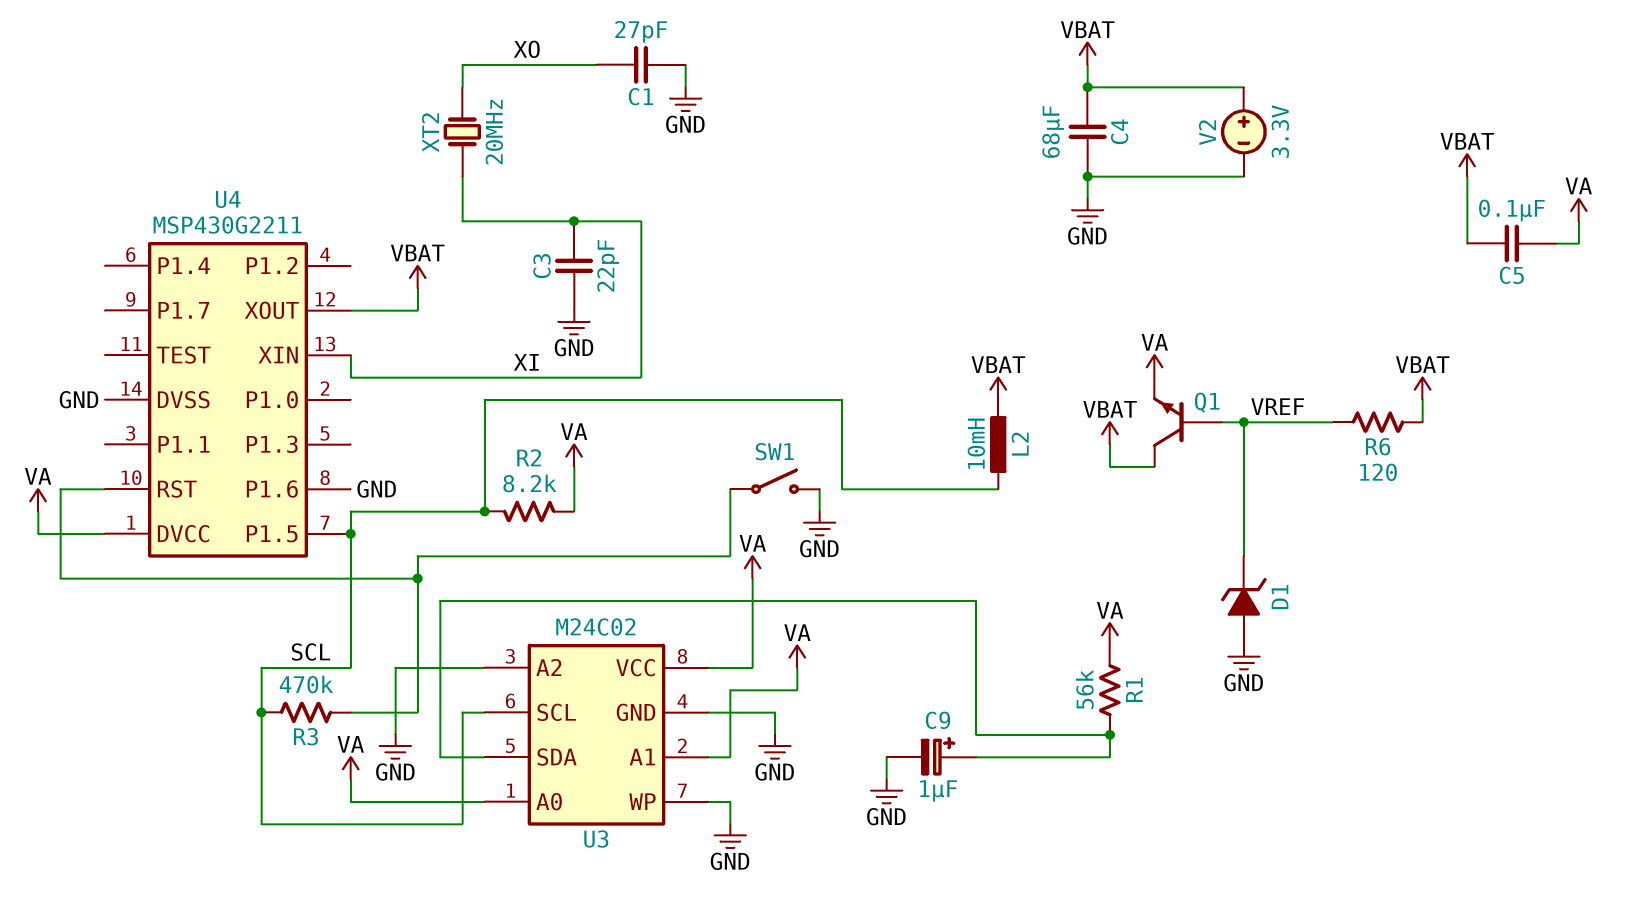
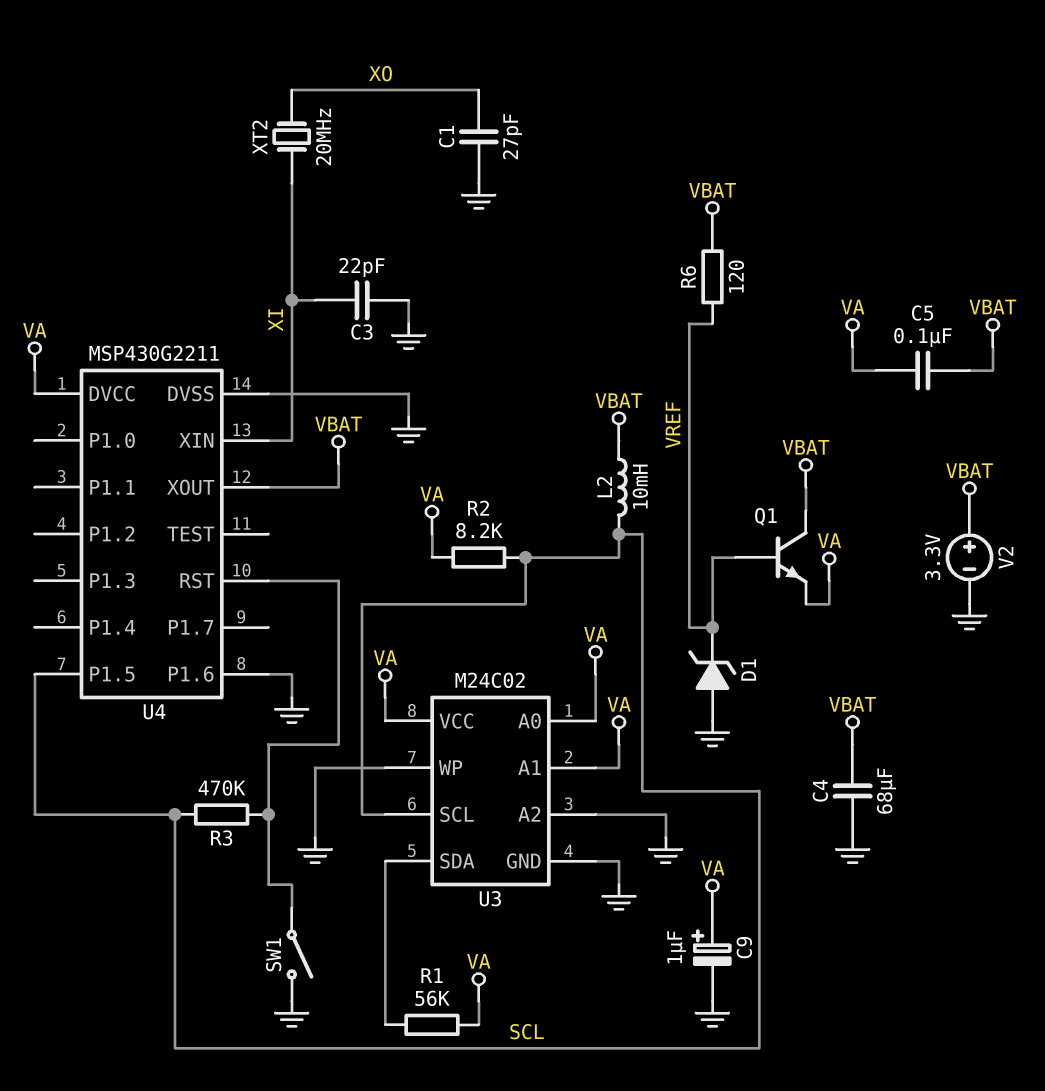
C9: 1uF (plus U3/SDA, minus GND) -> 1uF (plus VA, minus GND)

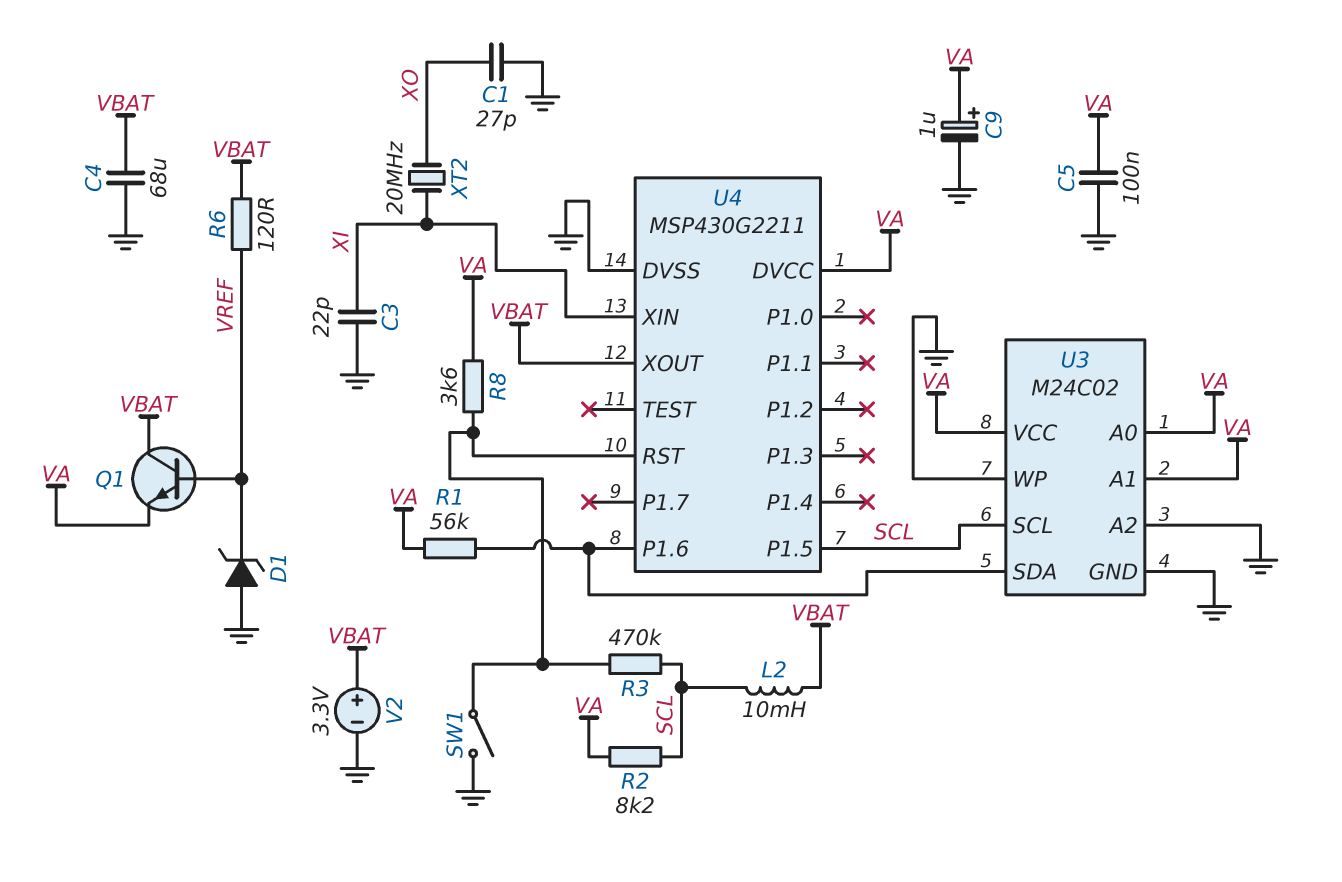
C5: 100nF (VA, VBAT) -> 100nF (GND, VA)
R8: none -> 3.6k (U4/RST, VA)
U4 pin P1.6: GND -> U3/SDA

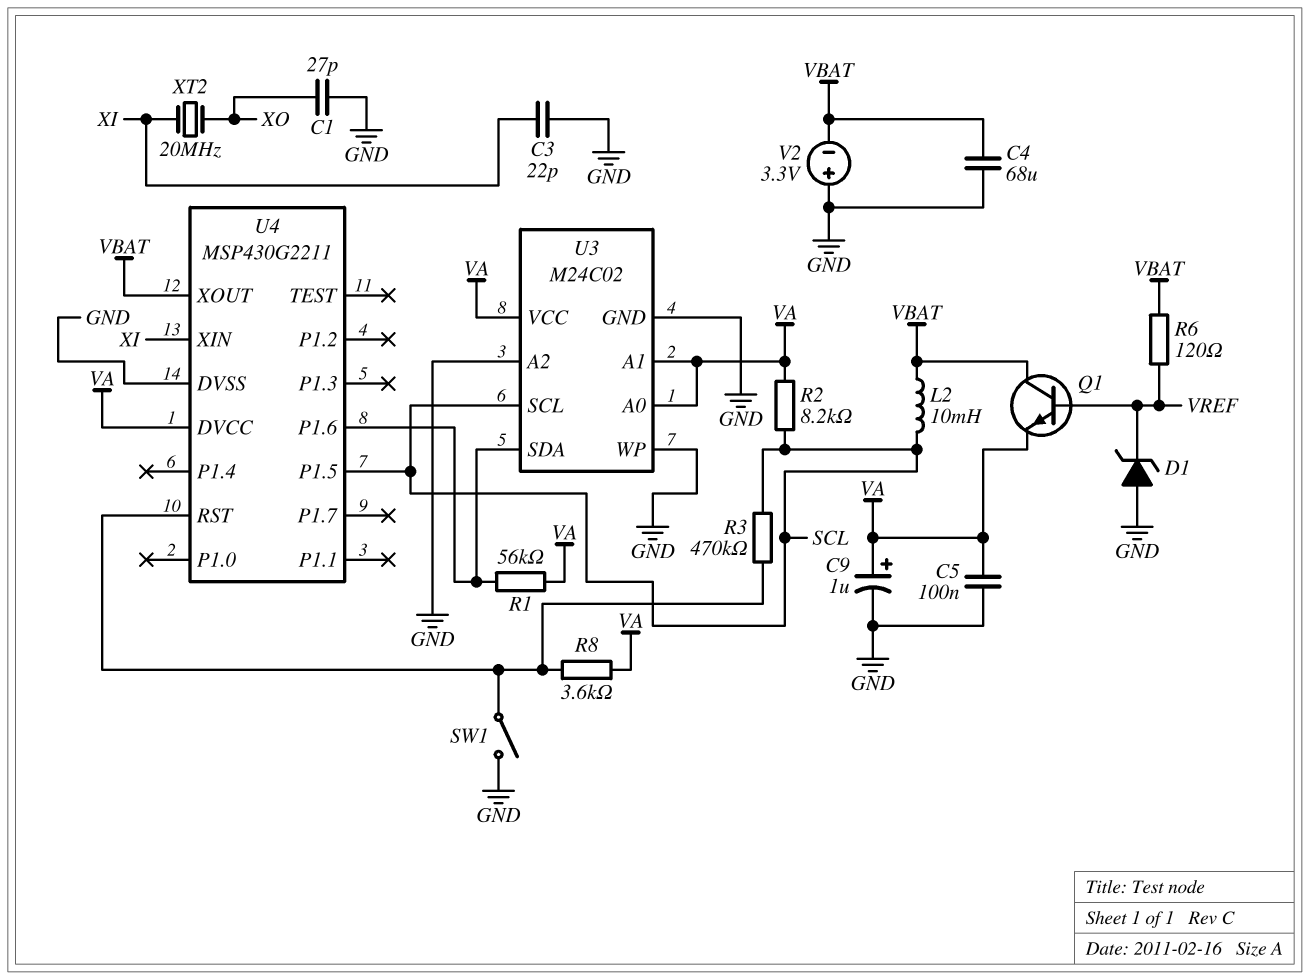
V2: 3.3V (plus VBAT, minus GND) -> 3.3V (plus GND, minus VBAT)

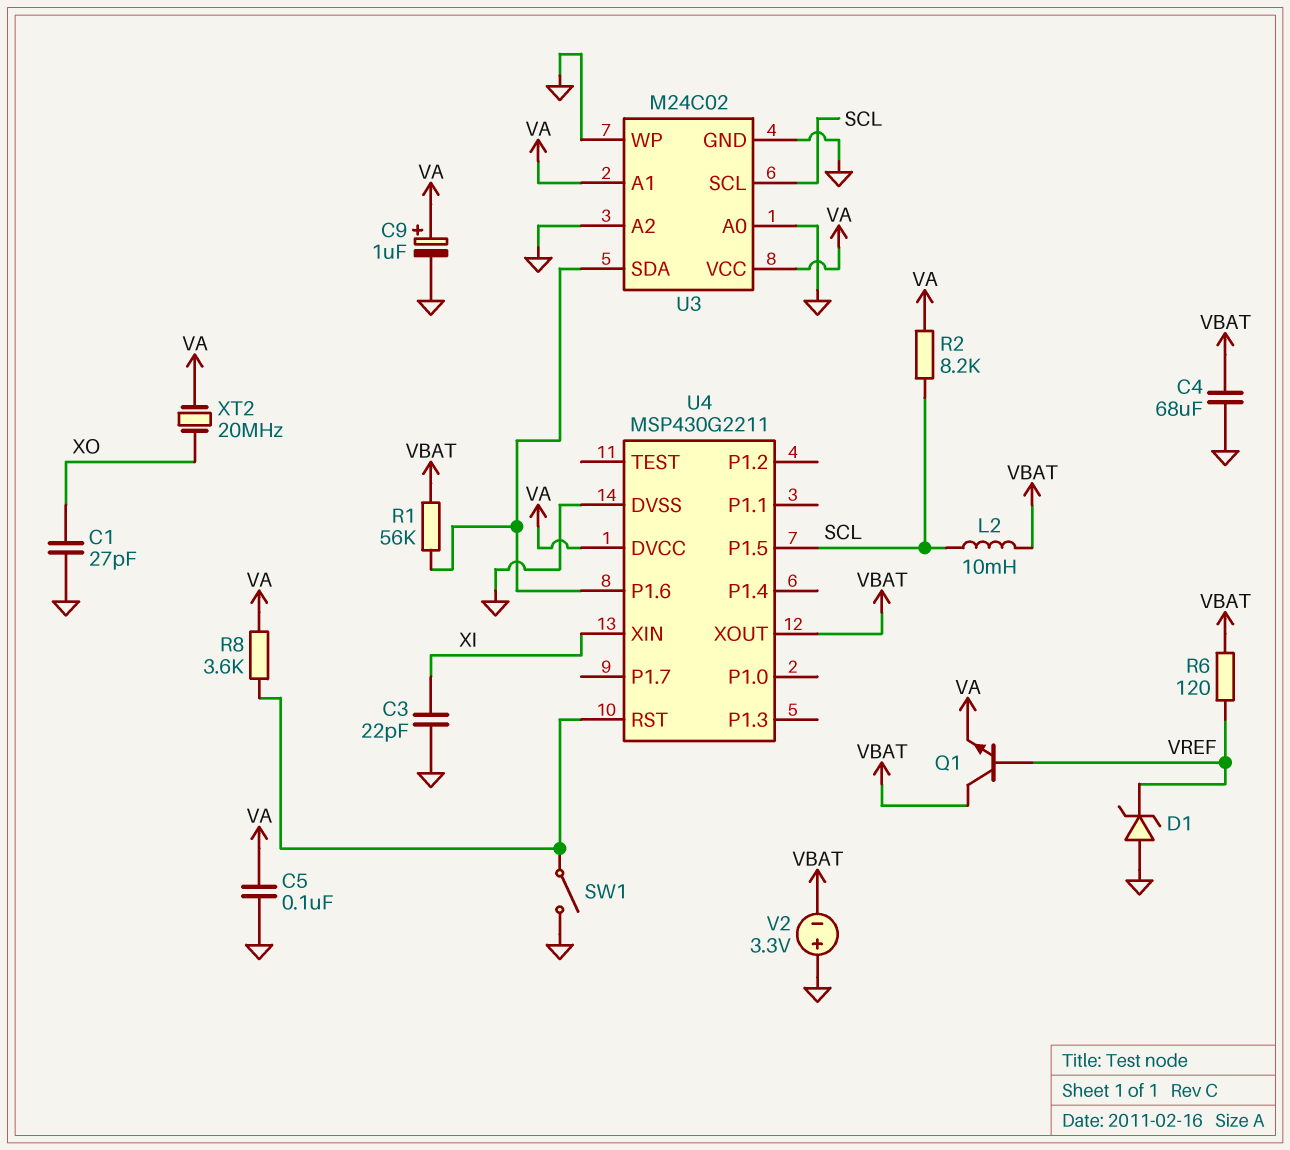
R1: 56k (U3/SDA, VA) -> 56k (U3/SDA, VBAT)
R3: 470k (SCL, U4/RST) -> none
U3 pin A0: VA -> GND
XT2: 20MHz (XI, XO) -> 20MHz (VA, XO)

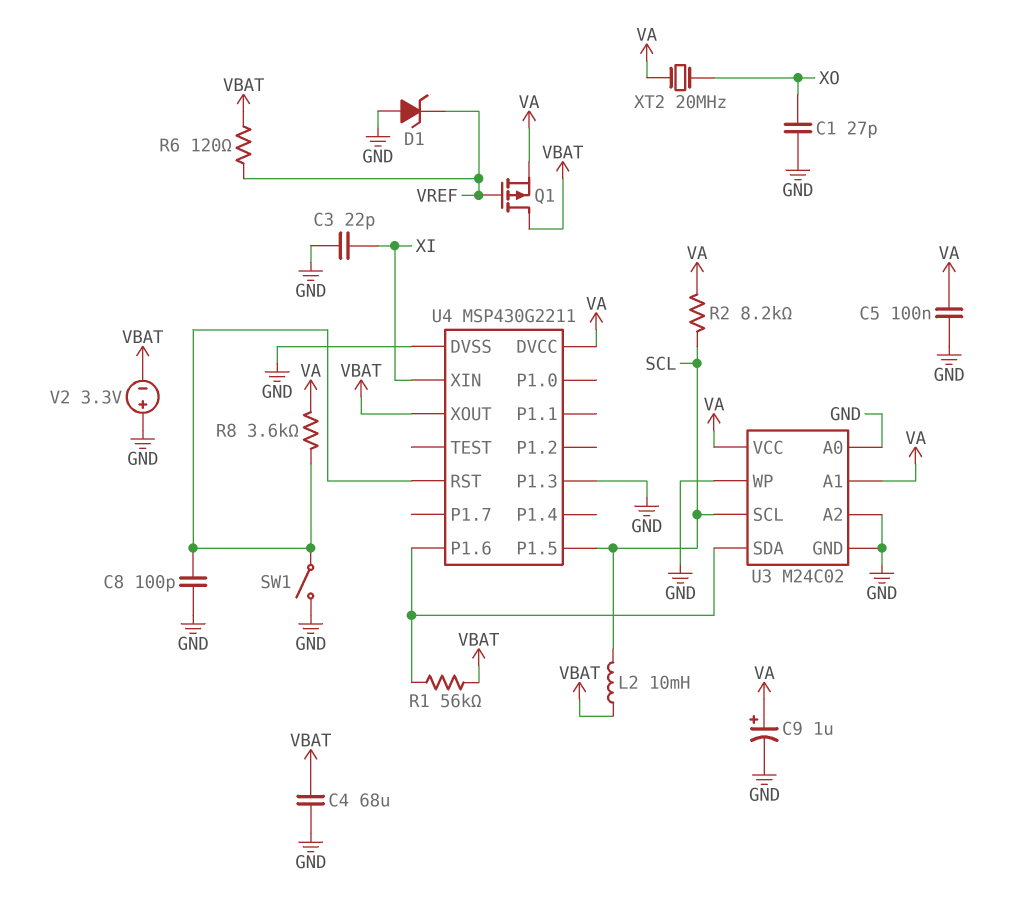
C8: none -> 100pF (GND, U4/RST)
Q1: NPN (B VREF, C VBAT, E VA) -> PMOS (G VREF, D VBAT, S VA)
U4 pin P1.3: none -> GND

